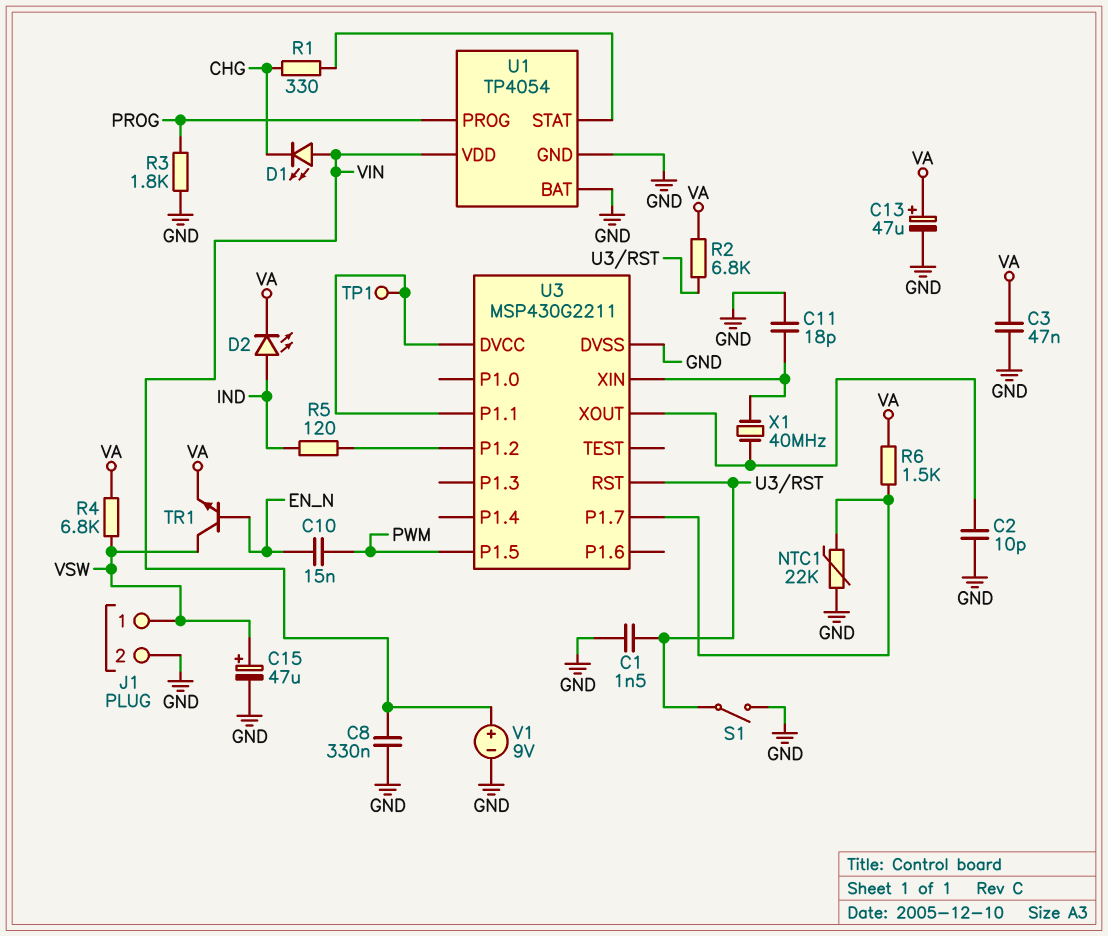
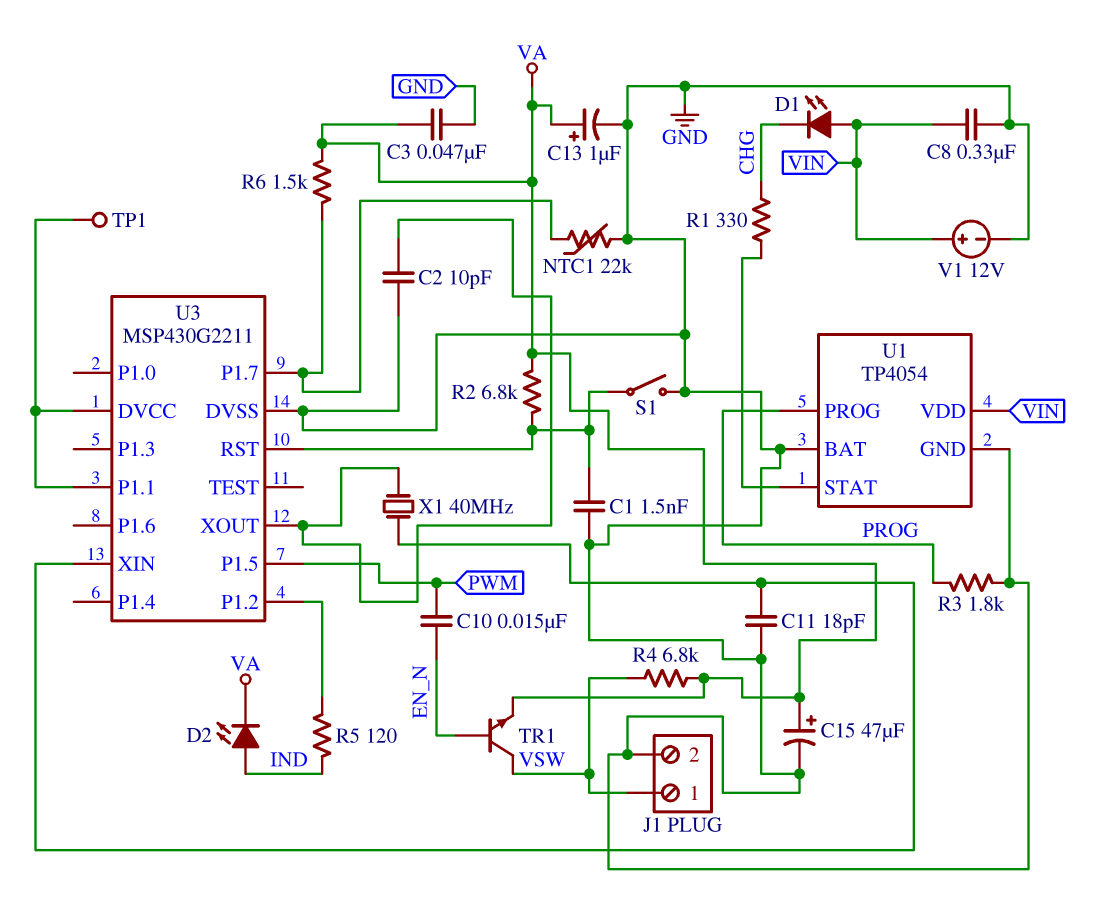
C13: 47uF (plus VA, minus GND) -> 1uF (plus VA, minus GND)
C15: 47uF (plus VSW, minus GND) -> 47uF (plus VA, minus GND)
V1: 9V (plus VIN, minus GND) -> 12V (plus VIN, minus GND)

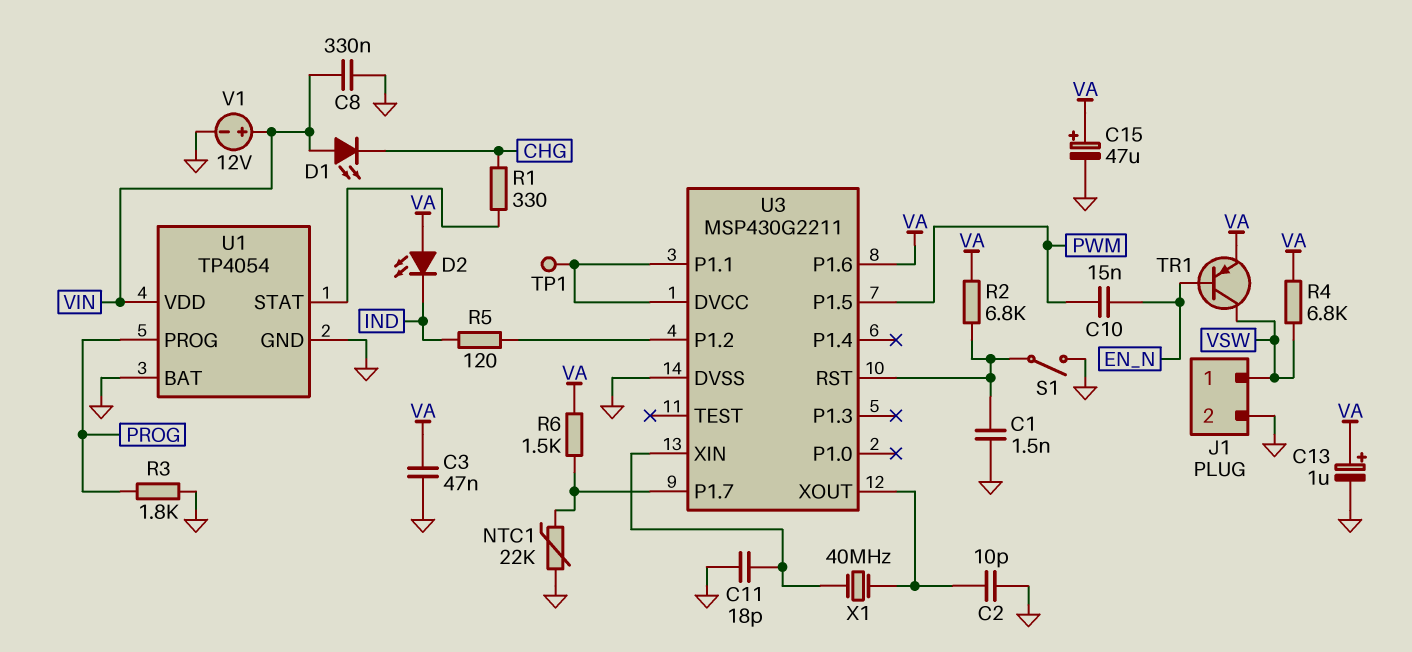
D2: LED (A IND, K VA) -> LED (A VA, K IND)
TR1: NPN (B EN_N, C VSW, E VA) -> PNP (B EN_N, C VSW, E VA)
U3 pin P1.6: none -> VA

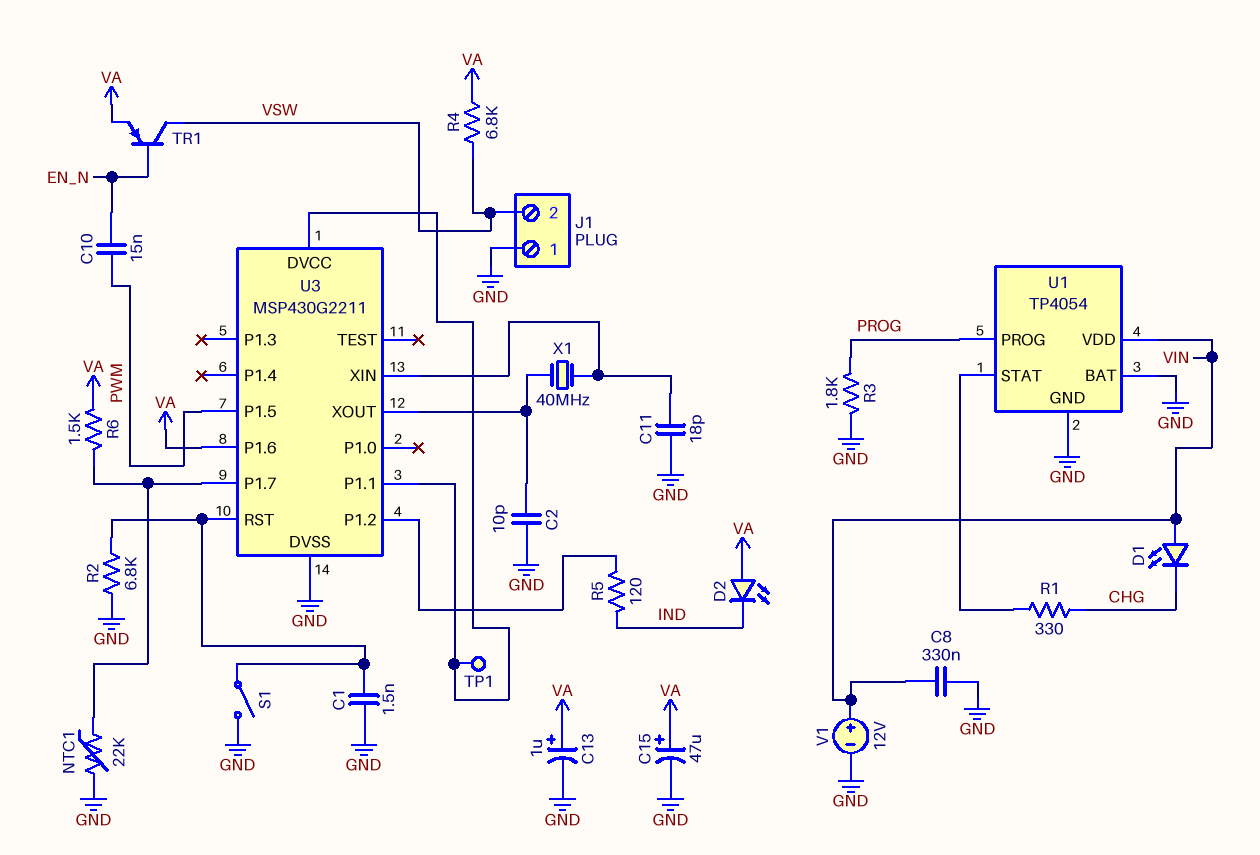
C3: 47nF (GND, VA) -> none
J1 pin 1: VSW -> GND
J1 pin 2: GND -> VSW
R2: 6.8k (U3/RST, VA) -> 6.8k (GND, U3/RST)

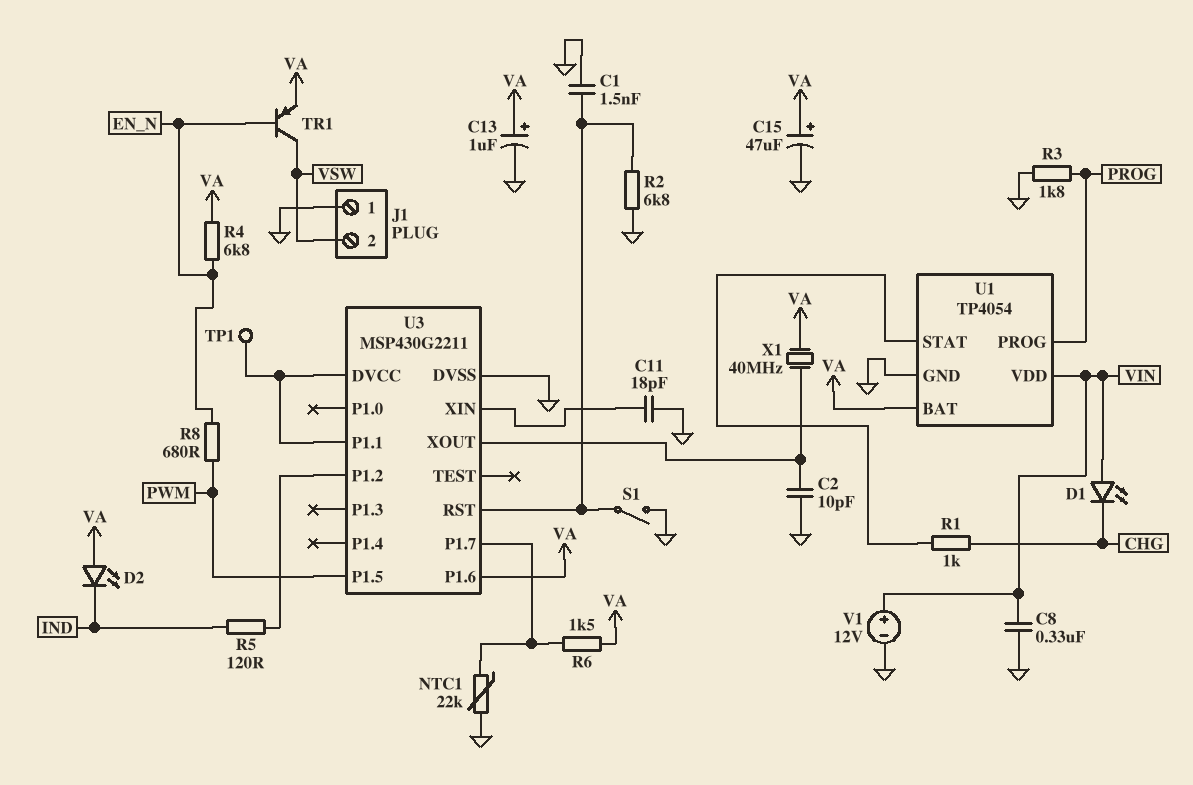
C10: 15nF (EN_N, PWM) -> none
R1: 330 (CHG, U1/STAT) -> 1k (CHG, U1/STAT)
R4: 6.8k (VA, VSW) -> 6.8k (EN_N, VA)
R8: none -> 680 (EN_N, PWM)
U1 pin BAT: GND -> VA
X1: 40MHz (U3/XIN, U3/XOUT) -> 40MHz (U3/XOUT, VA)

